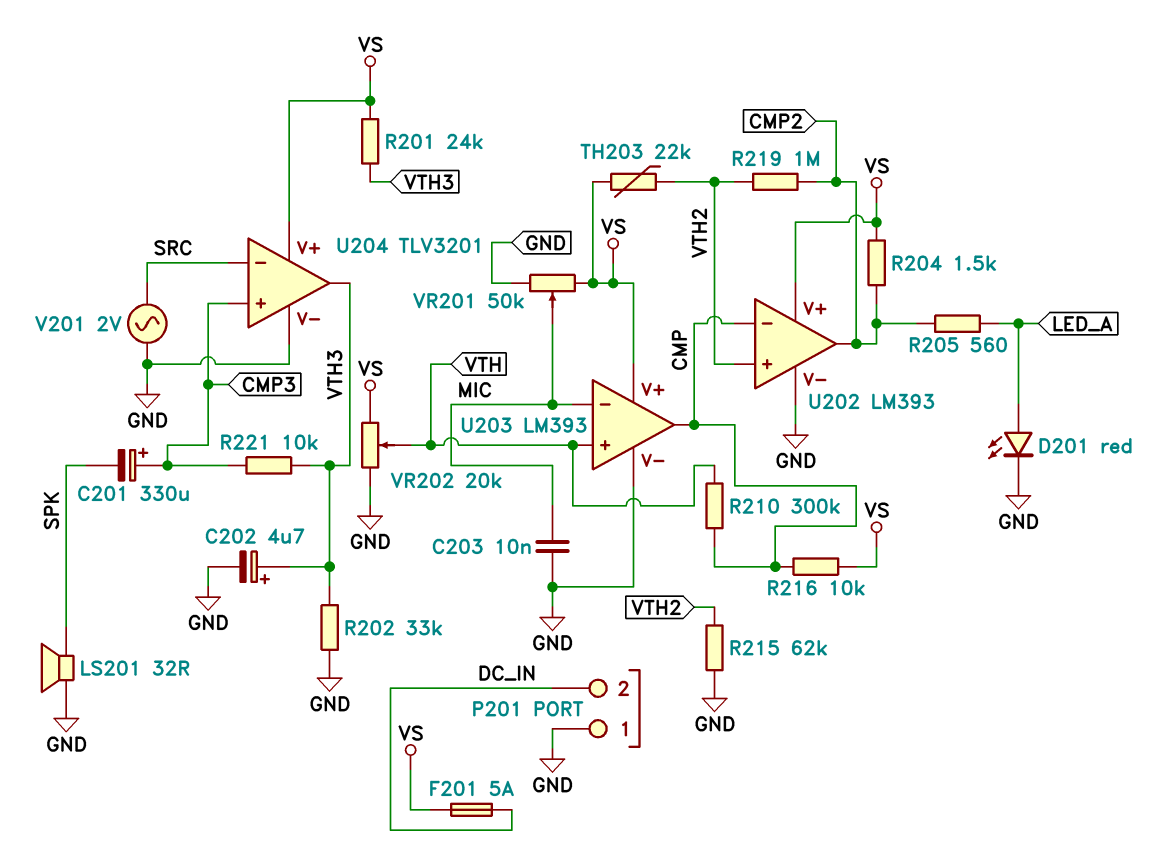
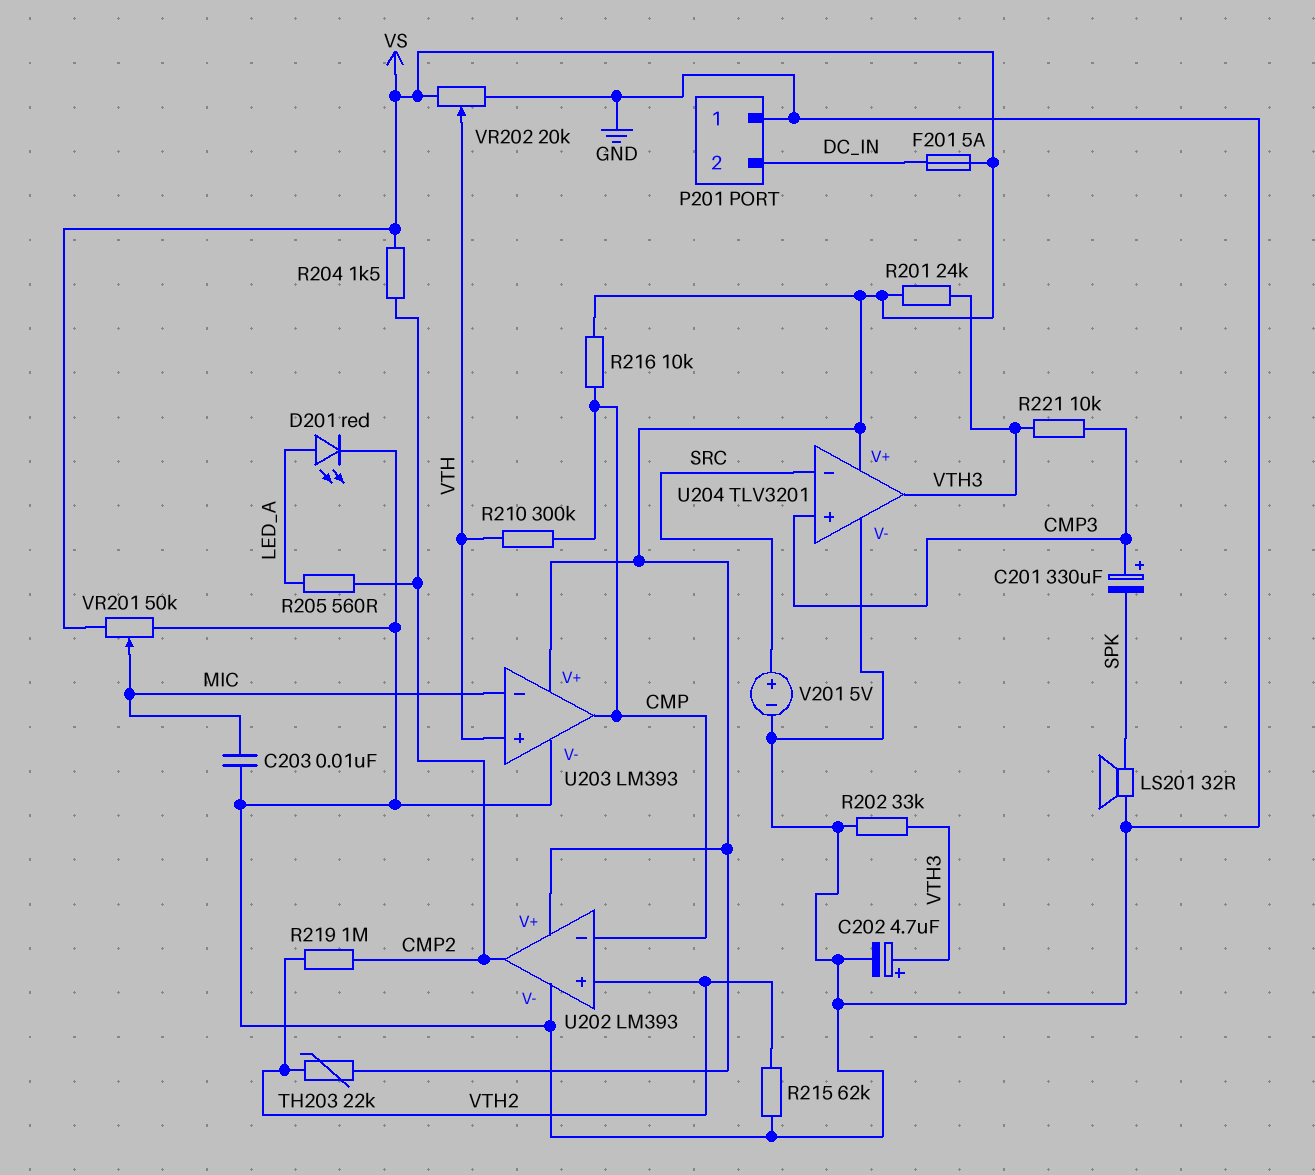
V201: AC 2V (GND, SRC) -> 5V (plus SRC, minus GND)

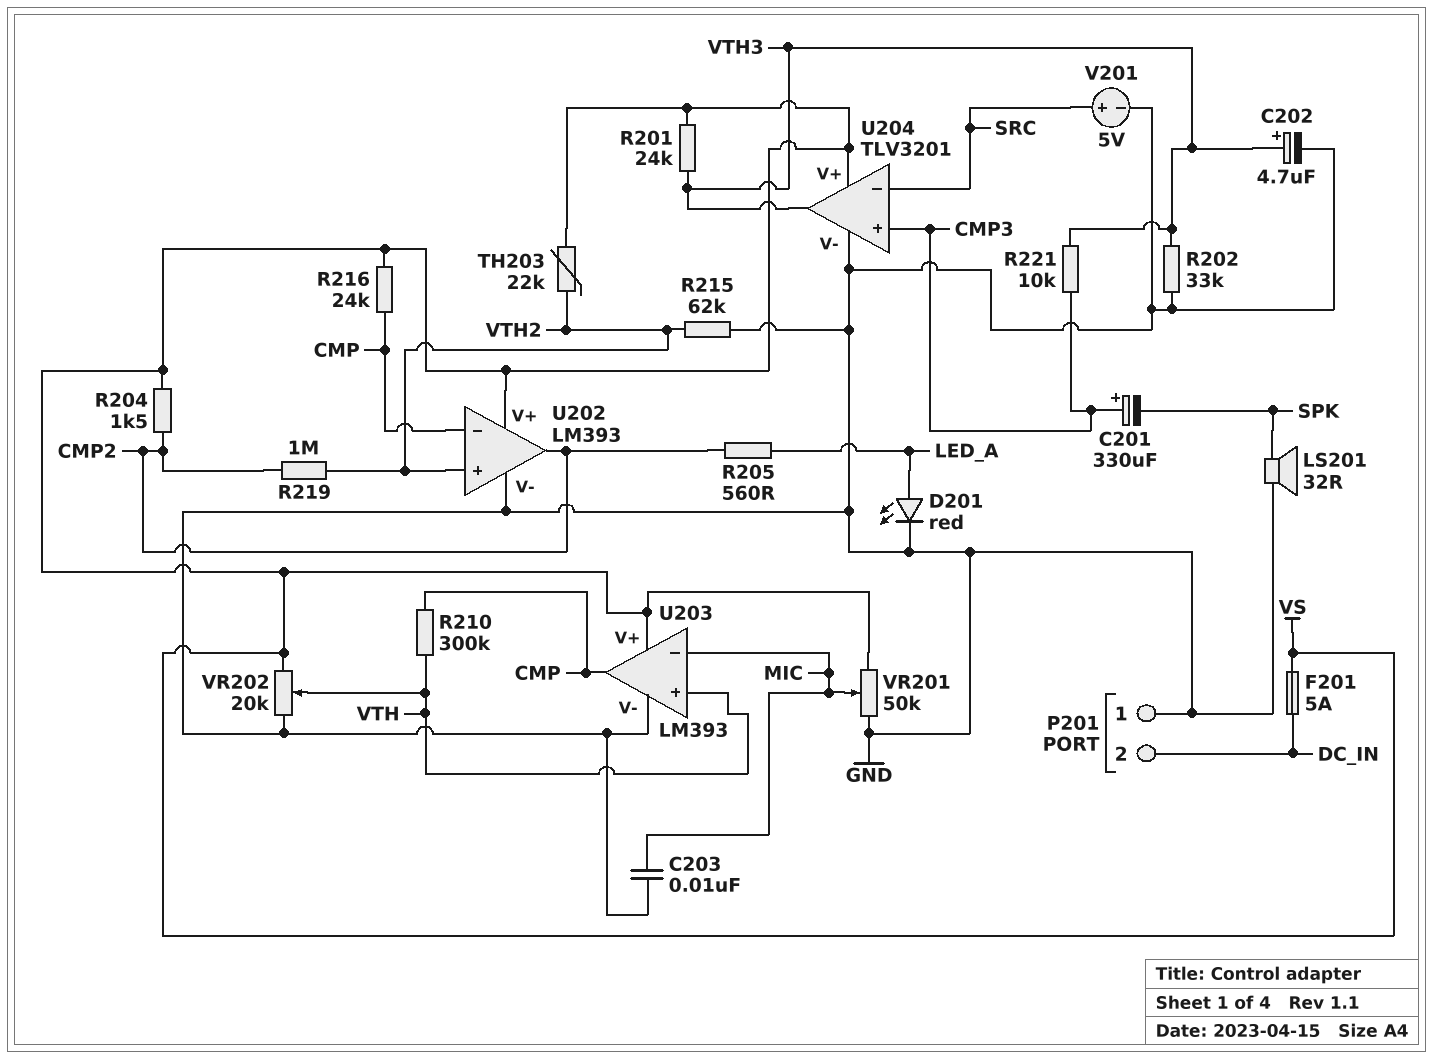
R216: 10k (CMP, VS) -> 24k (CMP, VS)

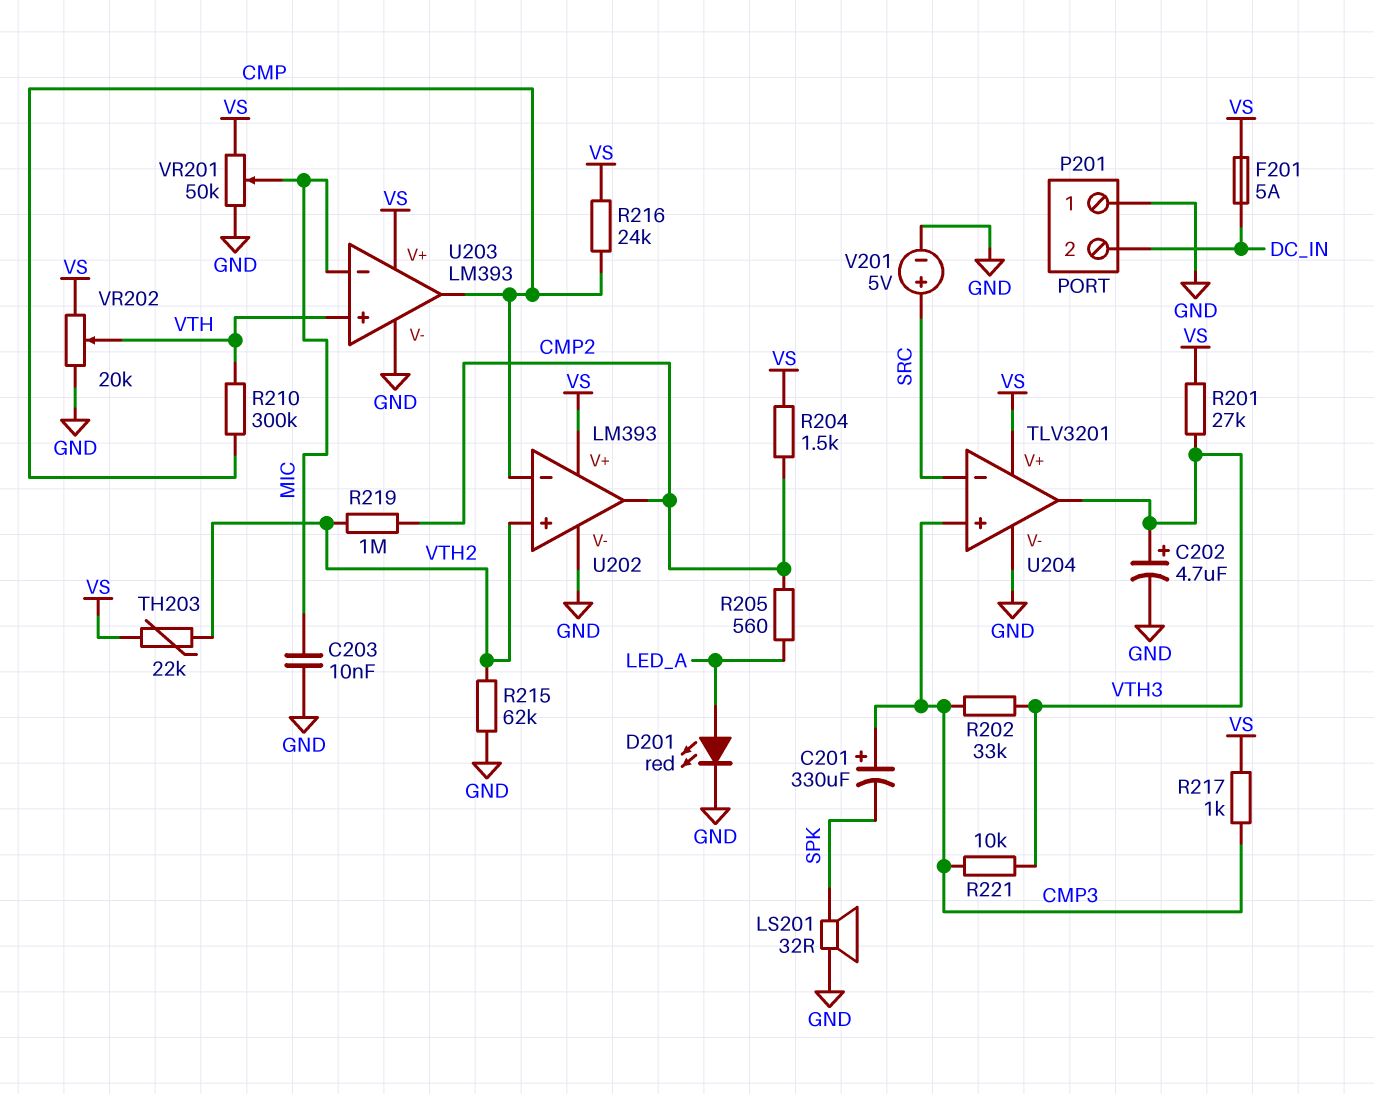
R201: 24k (VS, VTH3) -> 27k (VS, VTH3)
R202: 33k (GND, VTH3) -> 33k (CMP3, VTH3)
R217: none -> 1k (CMP3, VS)

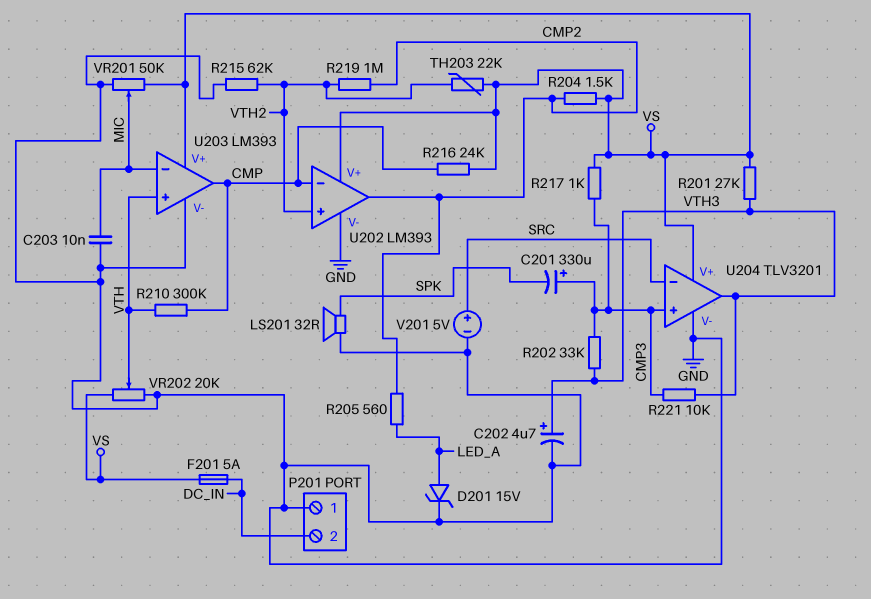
D201: LED red (A LED_A, K GND) -> zener 15V (A LED_A, K GND)

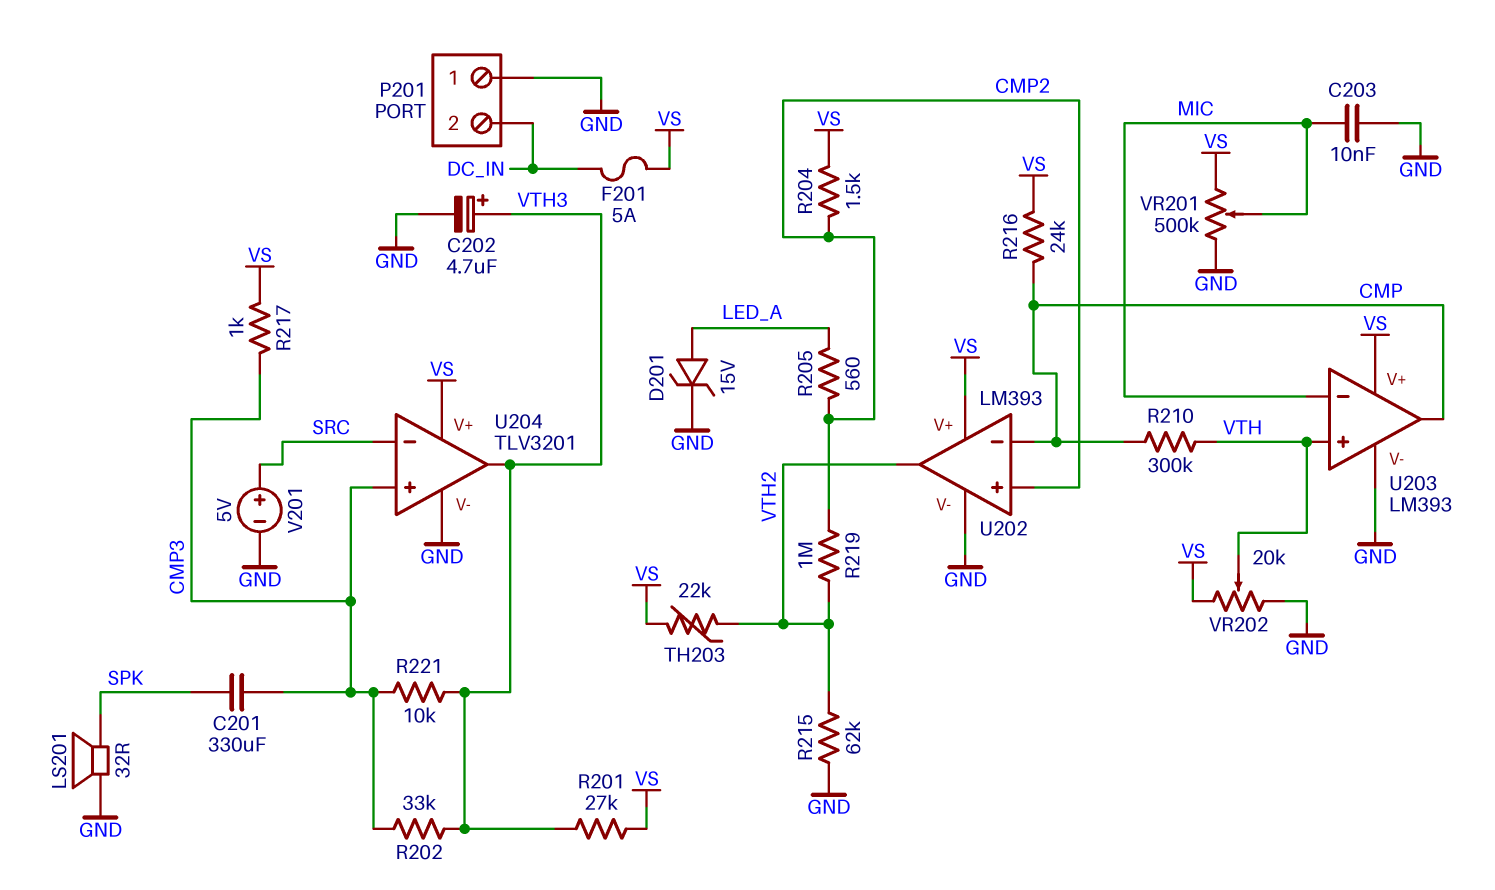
C201: 330uF (plus CMP3, minus SPK) -> 330uF (CMP3, SPK)
U202 pin in+: VTH2 -> CMP2
U202 pin out: CMP2 -> VTH2
VR201: 50k (GND, VS, wiper MIC) -> 500k (GND, VS, wiper MIC)

